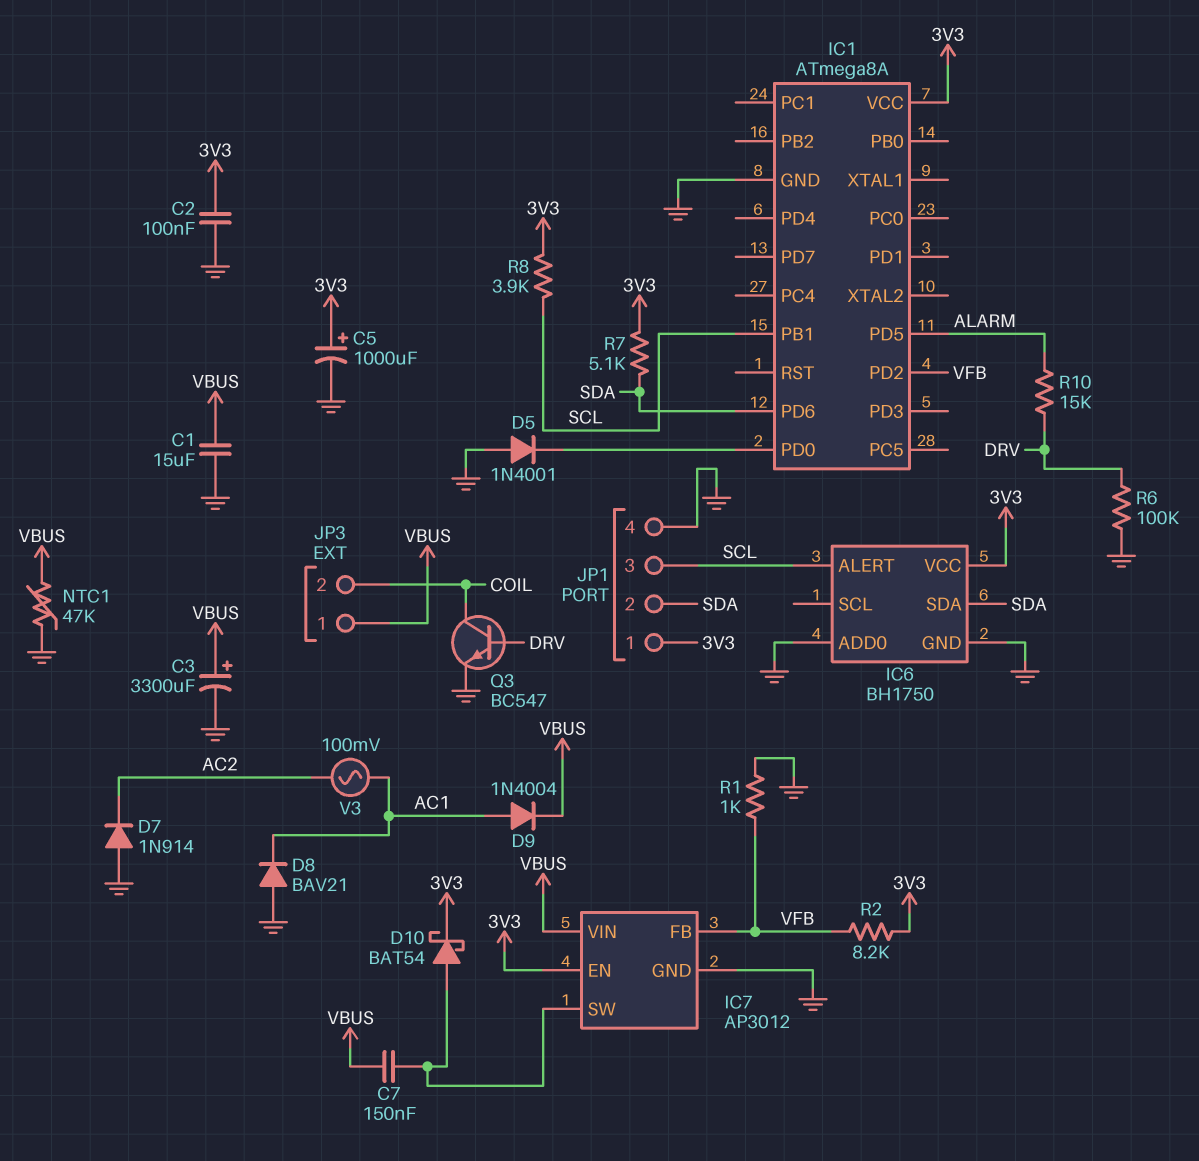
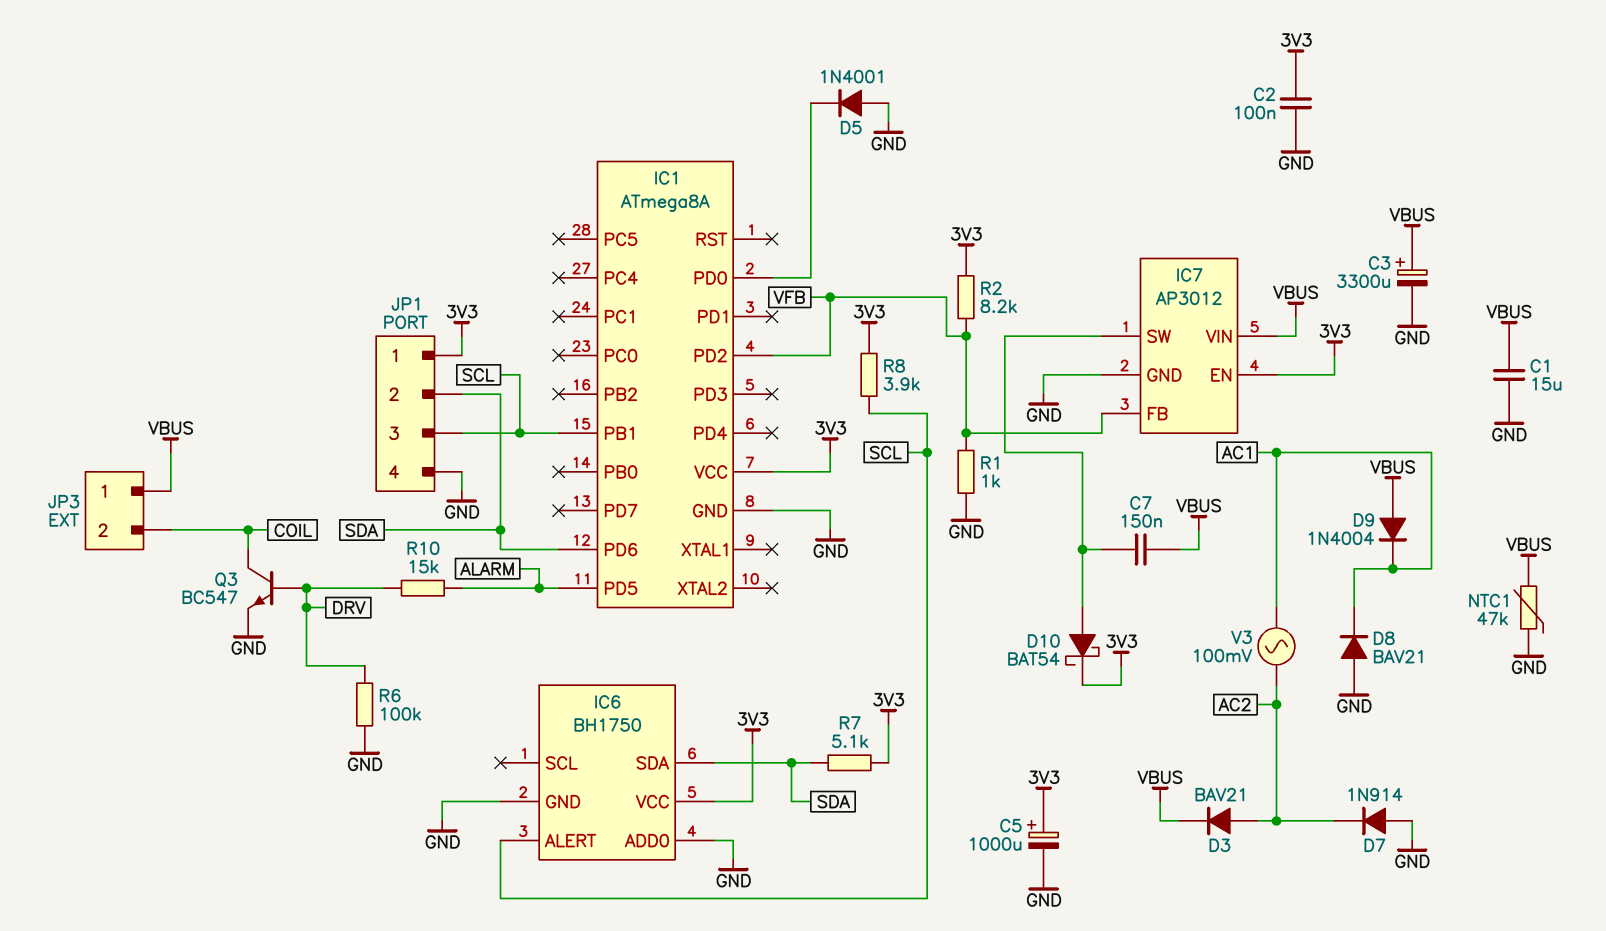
D3: none -> diode BAV21 (A AC2, K VBUS)
D9: diode 1N4004 (A AC1, K VBUS) -> diode 1N4004 (A VBUS, K AC1)

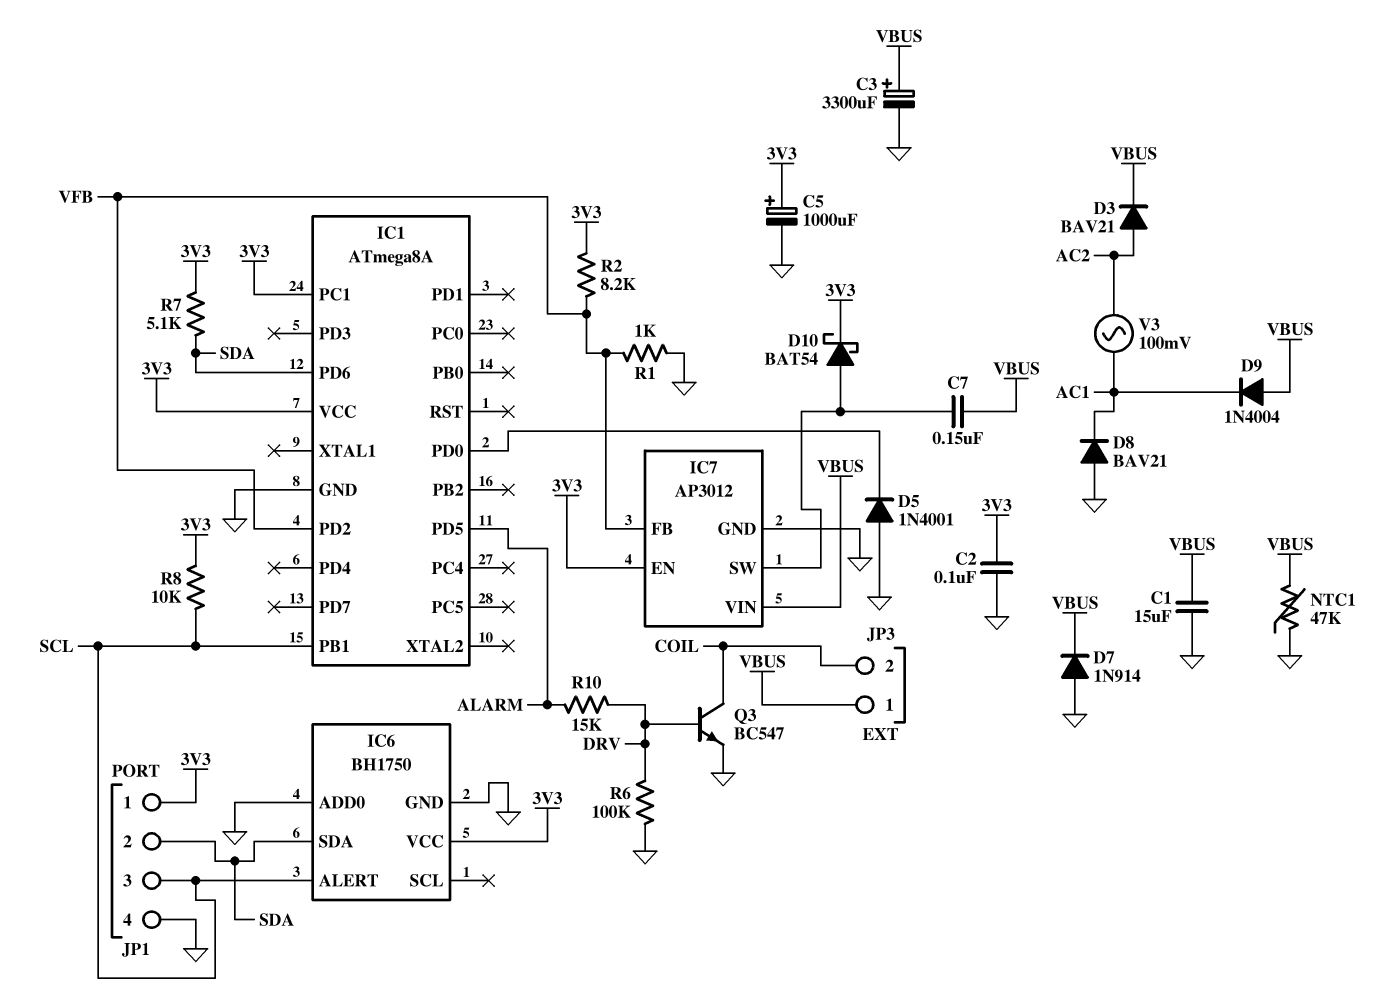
D7: diode 1N914 (A GND, K AC2) -> diode 1N914 (A GND, K VBUS)
IC1 pin PC1: none -> 3V3
R8: 3.9k (3V3, SCL) -> 10k (3V3, SCL)

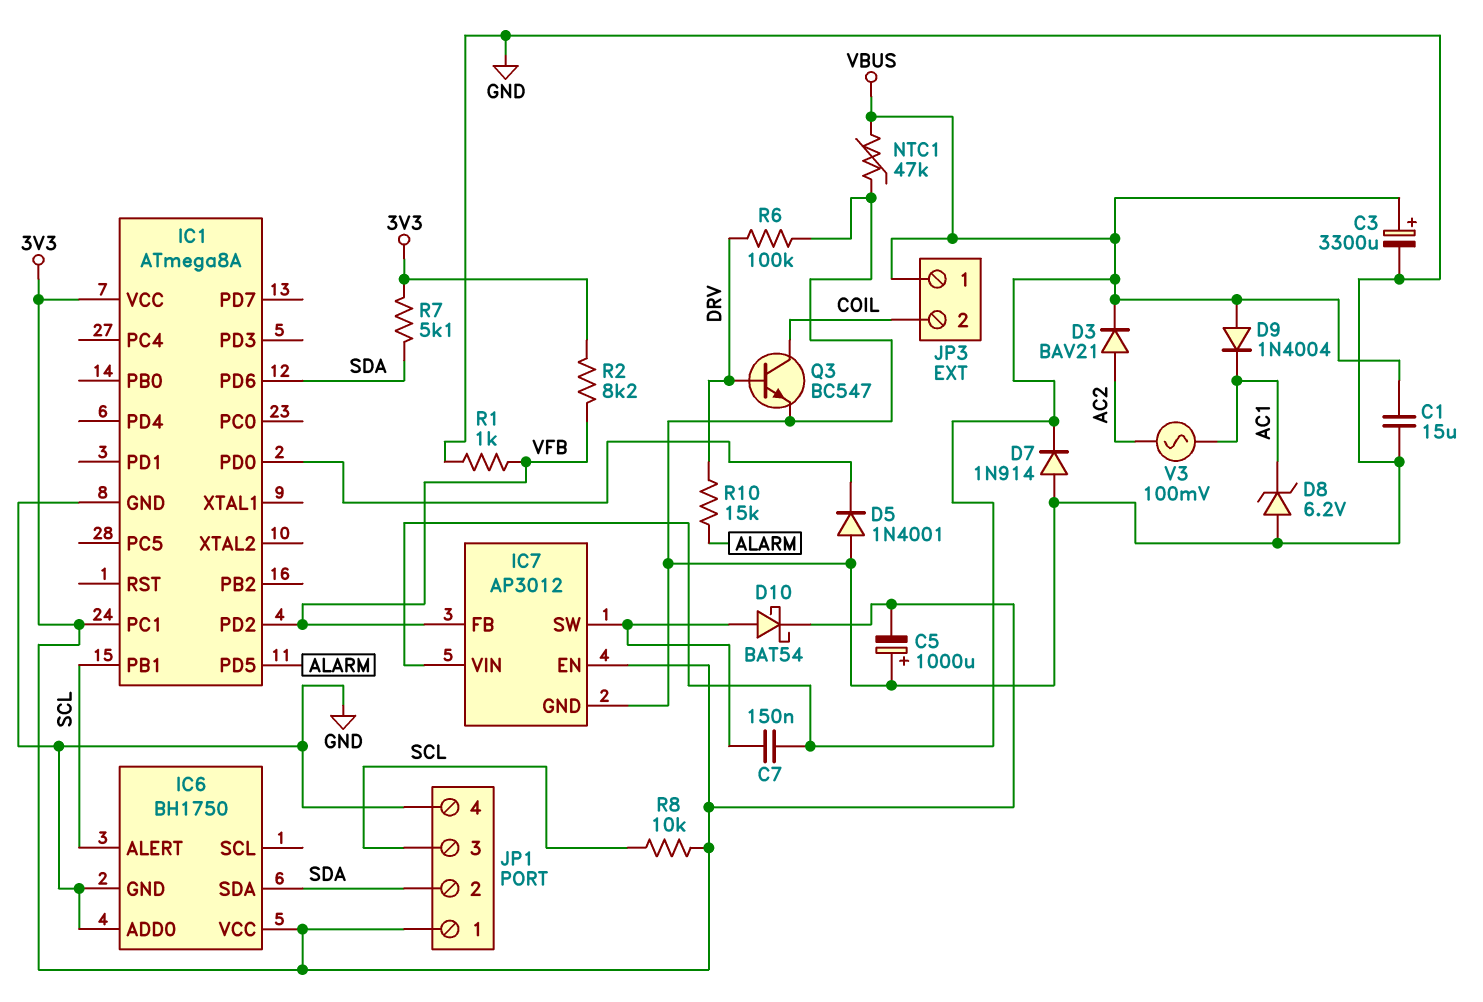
C2: 100nF (3V3, GND) -> none
C5: 1000uF (plus 3V3, minus GND) -> 1000uF (plus GND, minus 3V3)
D8: diode BAV21 (A GND, K AC1) -> zener 6.2V (A GND, K AC1)

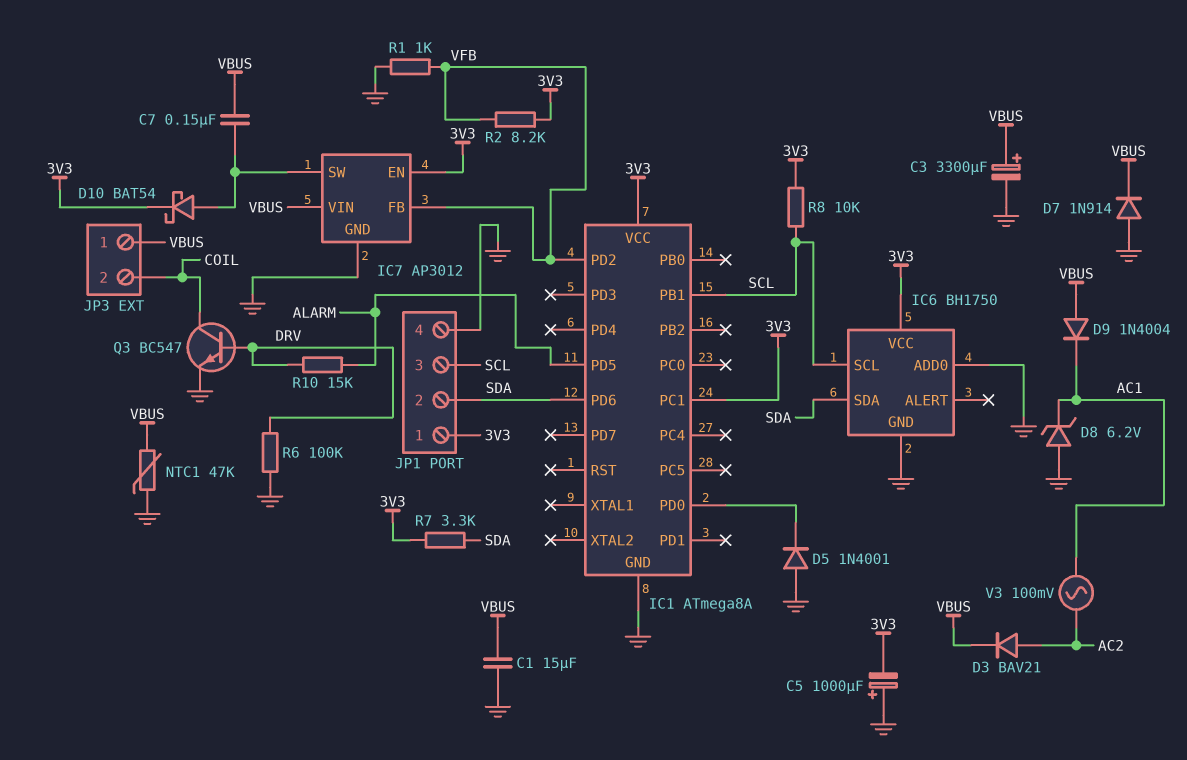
IC6 pin ALERT: SCL -> none
IC6 pin SCL: none -> SCL
R7: 5.1k (3V3, SDA) -> 3.3k (3V3, SDA)

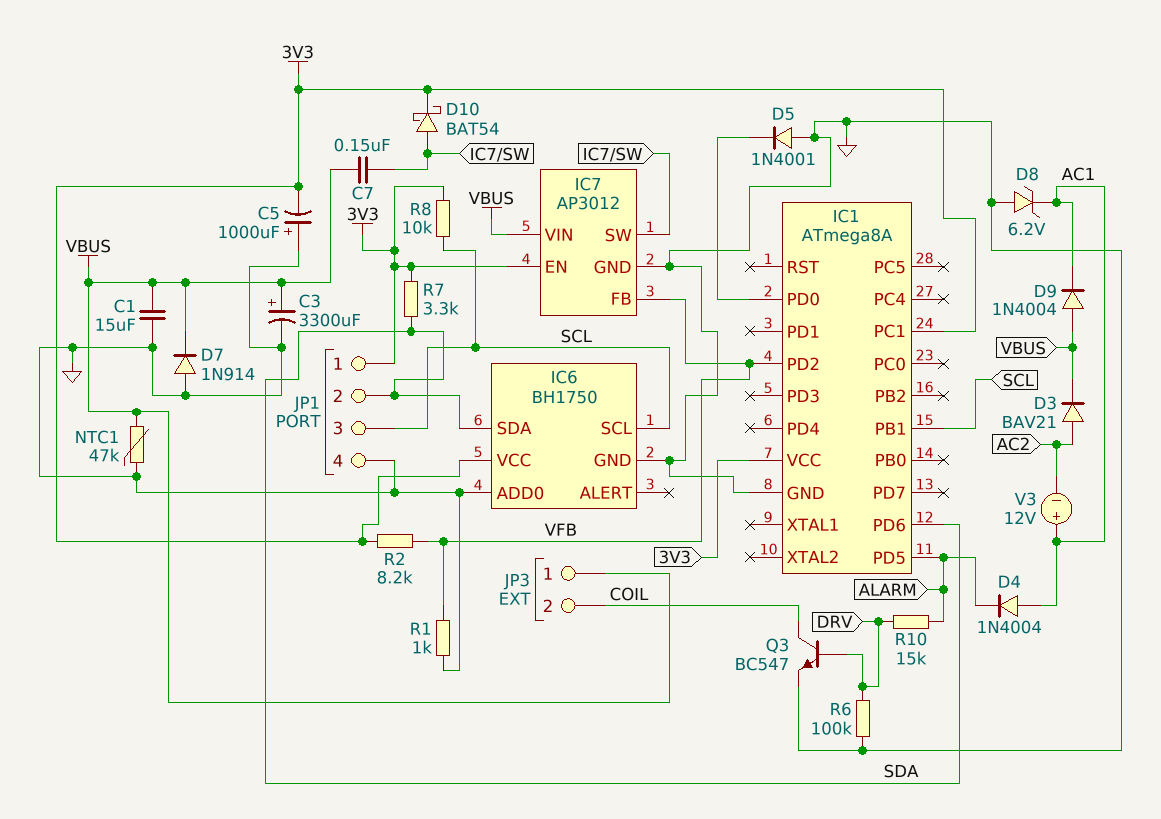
D4: none -> diode 1N4004 (A AC1, K ALARM)
V3: AC 100mV (AC1, AC2) -> 12V (plus AC1, minus AC2)

